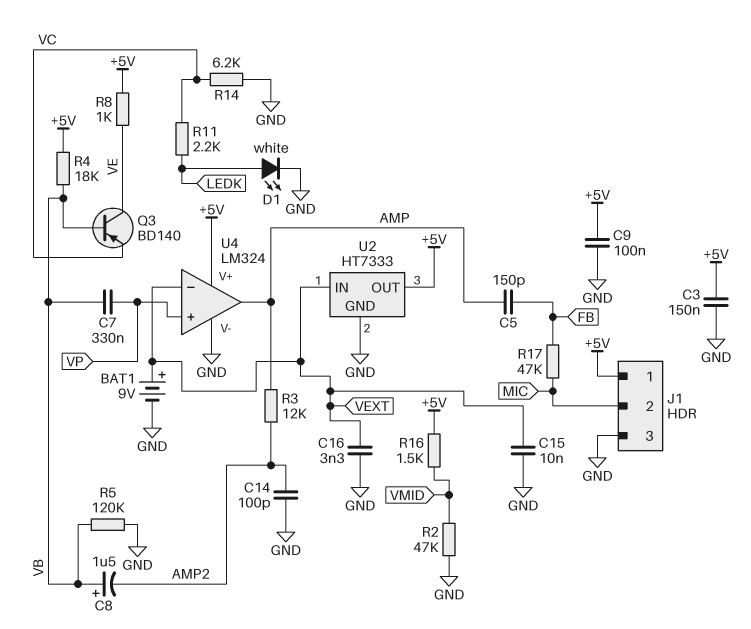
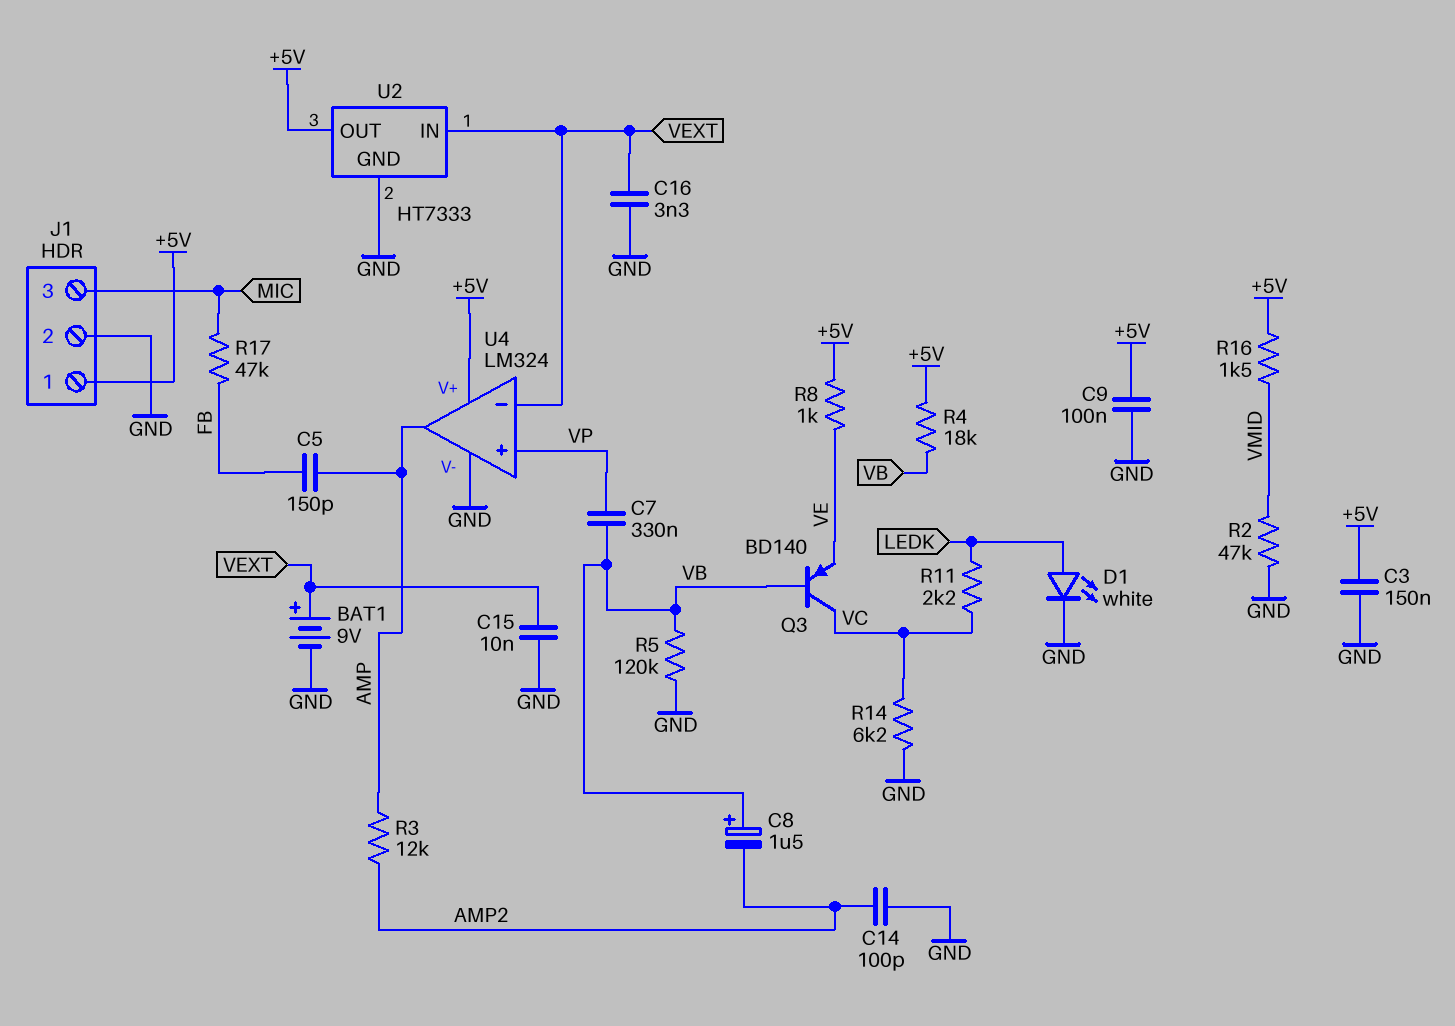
J1 pin 2: MIC -> GND
J1 pin 3: GND -> MIC
Q3: PNP BD140 (B VB, C VE, E VC) -> PNP BD140 (B VB, C VC, E VE)

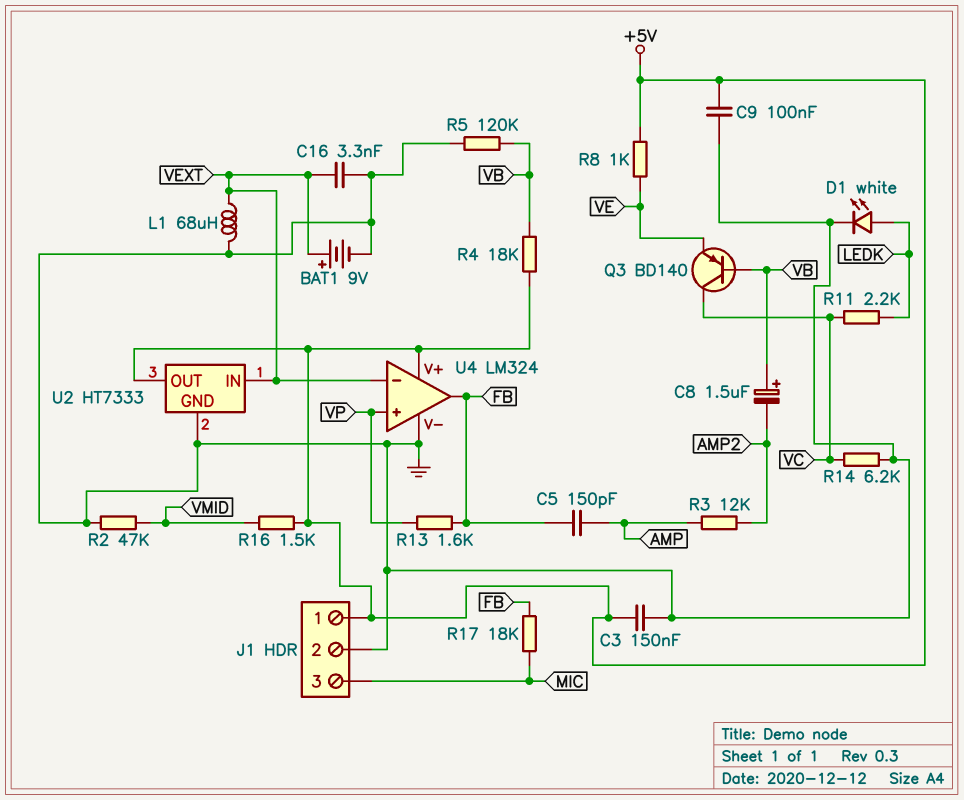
C7: 330nF (VB, VP) -> none
C14: 100pF (AMP2, GND) -> none
C15: 10nF (GND, VEXT) -> none
L1: none -> 68uH (GND, VEXT)
R13: none -> 1.6k (FB, VP)
R17: 47k (FB, MIC) -> 18k (FB, MIC)
U4 pin out: AMP -> FB

